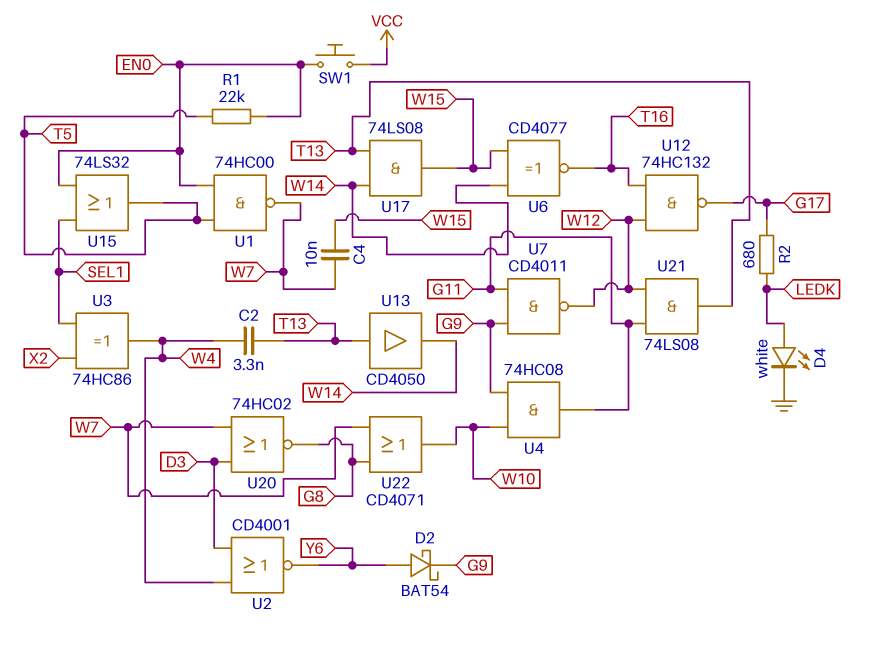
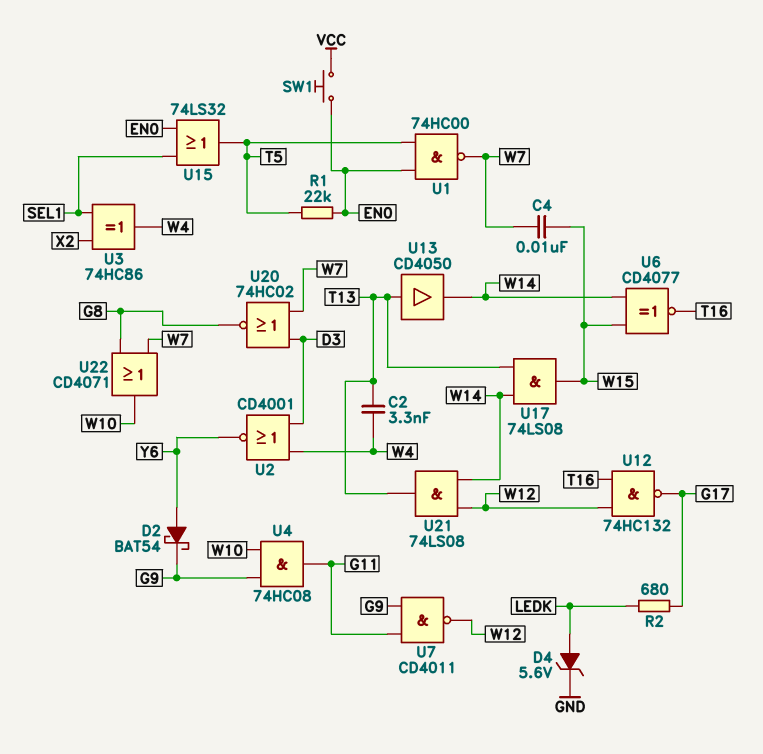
D4: LED white (A LEDK, K GND) -> zener 5.6V (A LEDK, K GND)
U21: AND 74LS08 (in G11, in W12, out T13) -> AND 74LS08 (in W12, in W14, out T13)

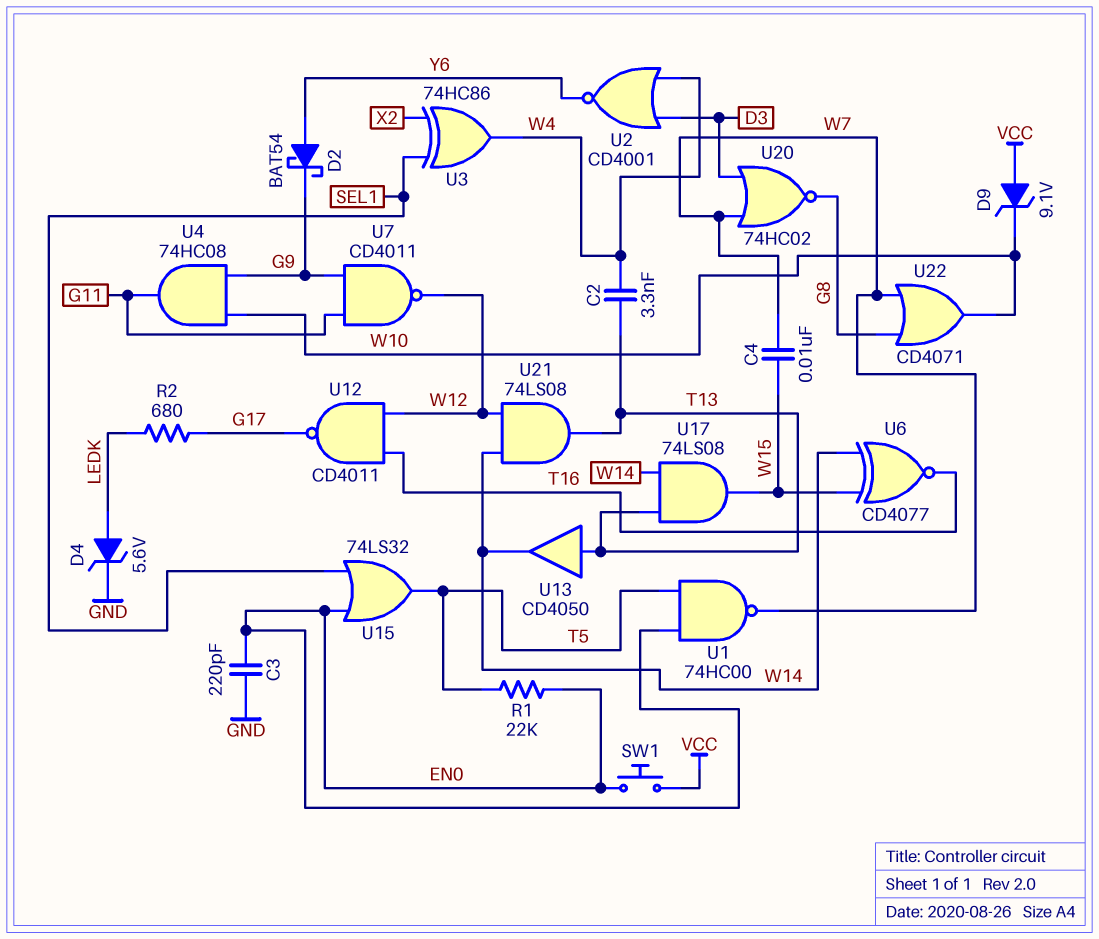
C3: none -> 220pF (EN0, GND)
D9: none -> zener 9.1V (A VCC, K W10)
U12: NAND 74HC132 (in T16, in W12, out G17) -> NAND CD4011 (in T16, in W12, out G17)

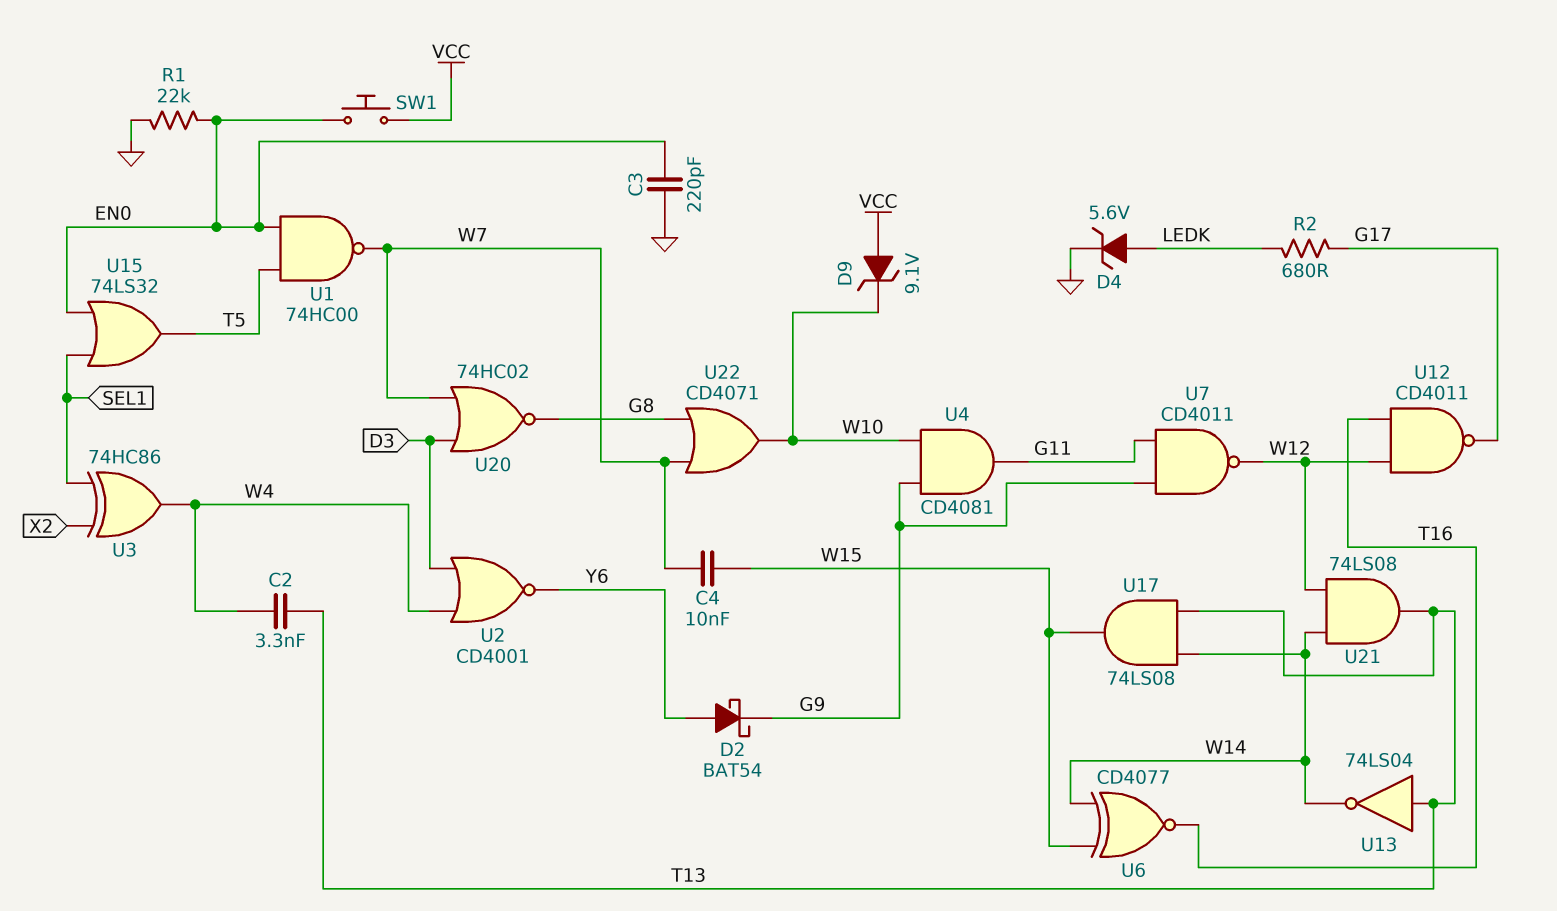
R1: 22k (EN0, T5) -> 22k (EN0, GND)
U4: AND 74HC08 (in G9, in W10, out G11) -> AND CD4081 (in G9, in W10, out G11)
U13: buffer CD4050 (in T13, out W14) -> NOT 74LS04 (in T13, out W14)

